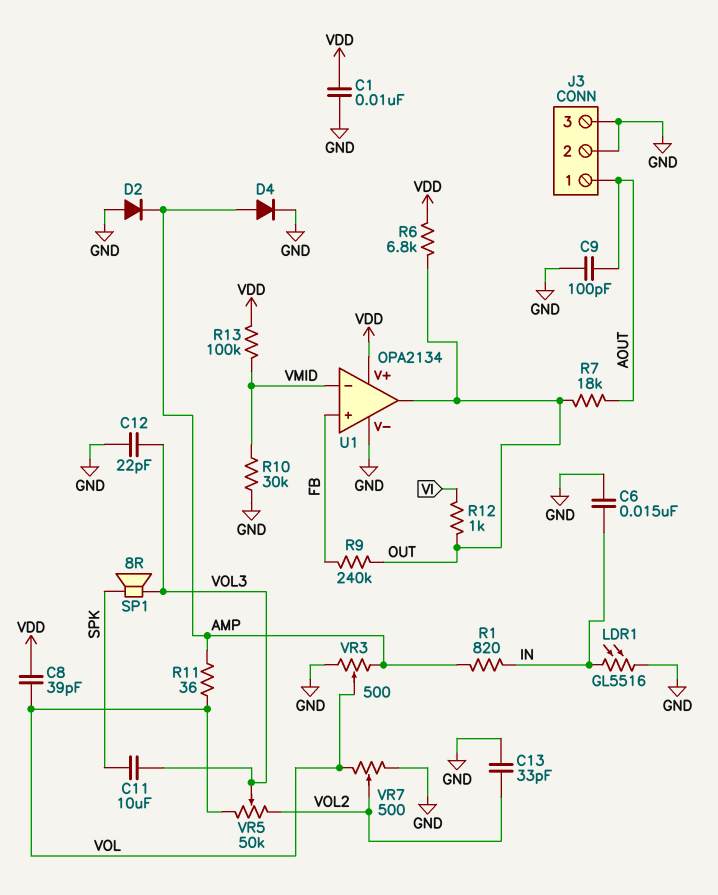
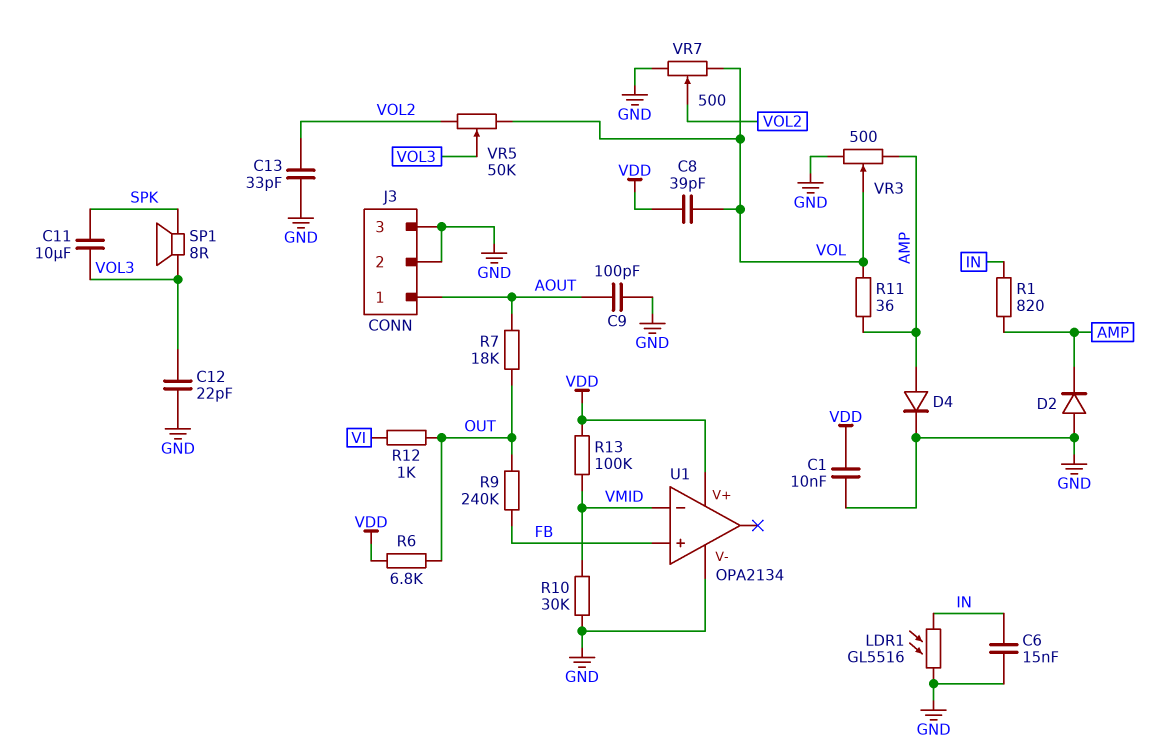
U1 pin out: OUT -> none

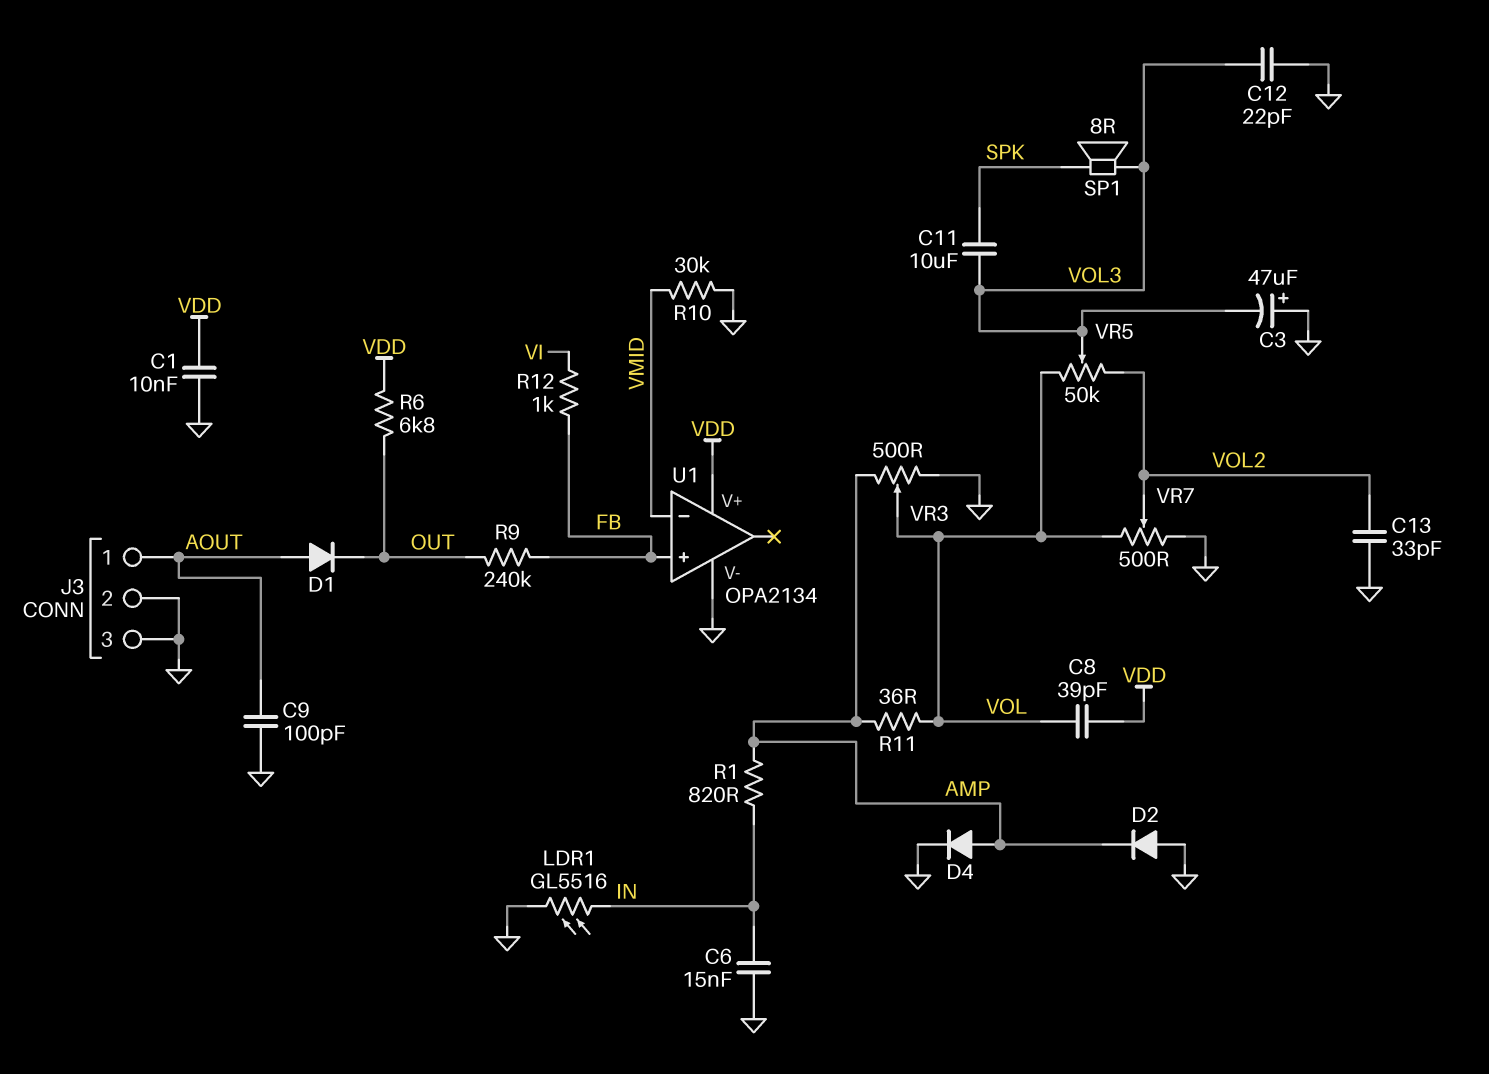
C3: none -> 47uF (plus GND, minus VOL3)
D1: none -> diode (A AOUT, K OUT)
R7: 18k (AOUT, OUT) -> none
R12: 1k (OUT, VI) -> 1k (FB, VI)
R13: 100k (VDD, VMID) -> none

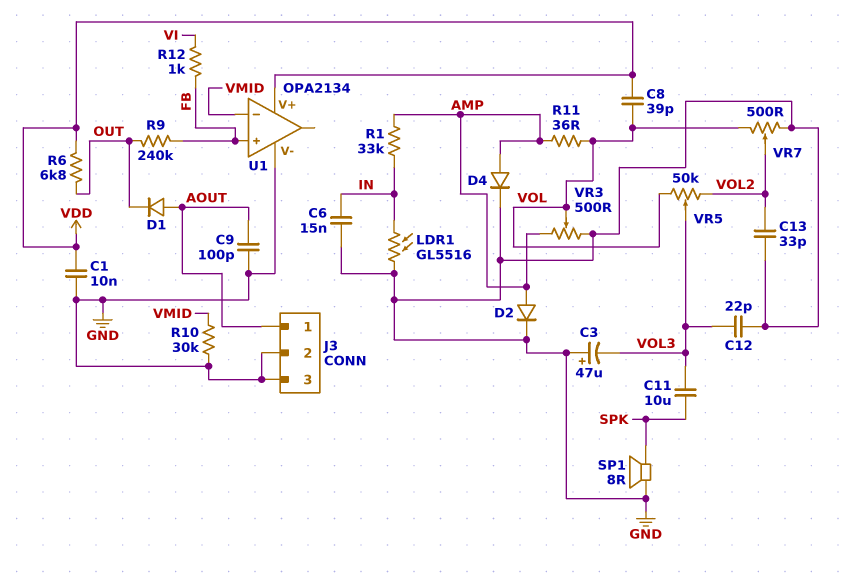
D2: diode (A GND, K AMP) -> diode (A AMP, K GND)
R1: 820 (AMP, IN) -> 33k (AMP, IN)
SP1: speaker 8R (SPK, VOL3) -> speaker 8R (GND, SPK)

